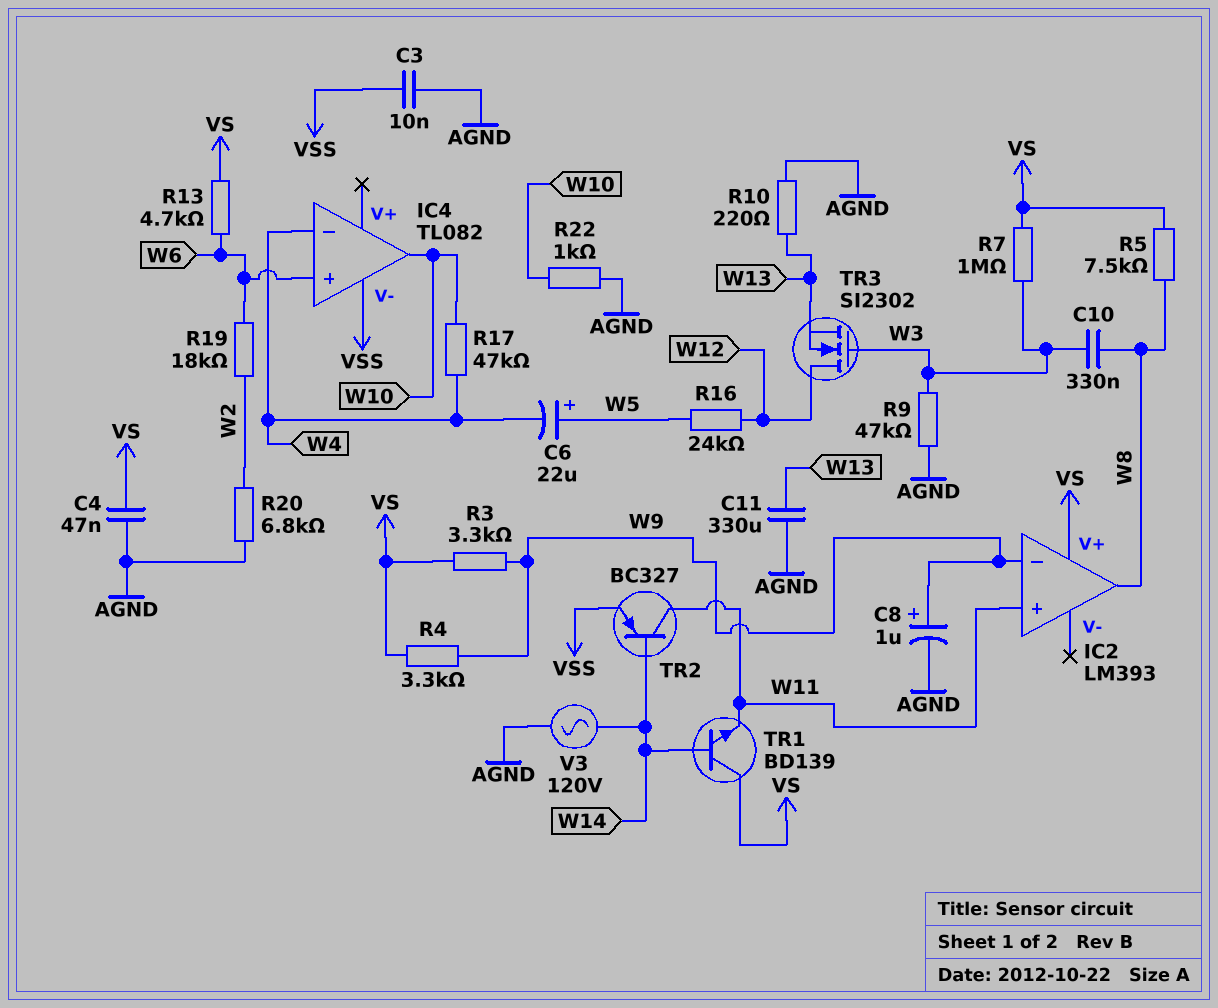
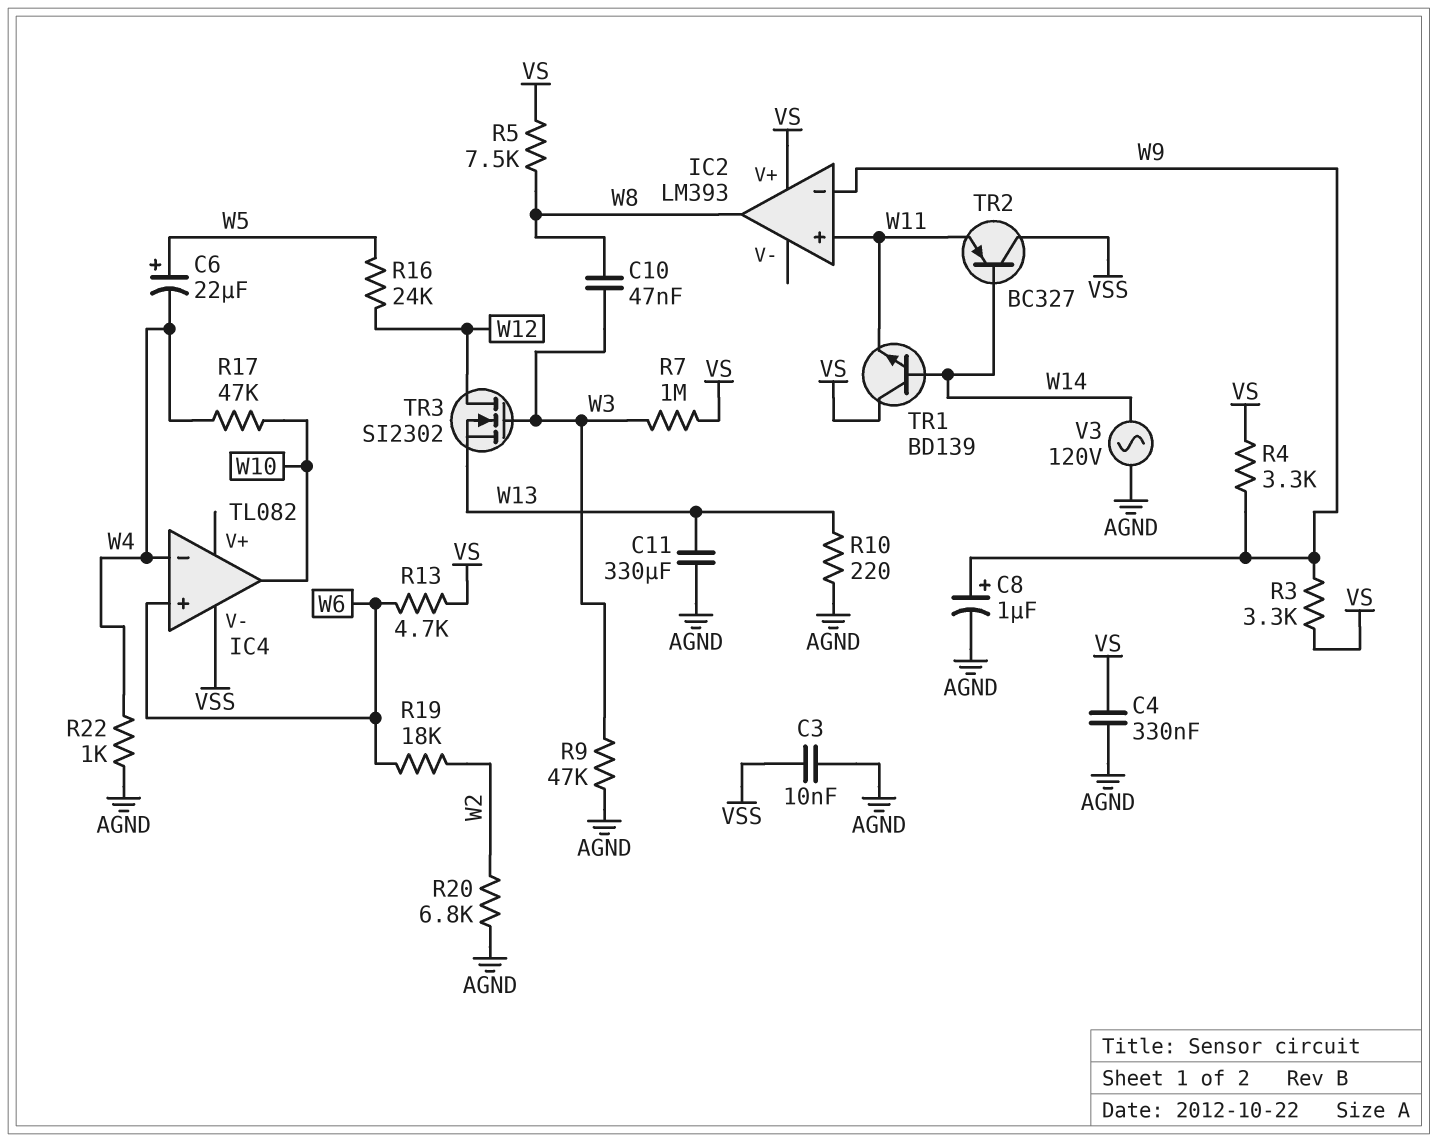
C4: 47nF (AGND, VS) -> 330nF (AGND, VS)
C10: 330nF (W3, W8) -> 47nF (W3, W8)
R22: 1k (AGND, W10) -> 1k (AGND, W4)
TR2: PNP BC327 (B W14, C W11, E VSS) -> PNP BC327 (B W14, C VSS, E W11)

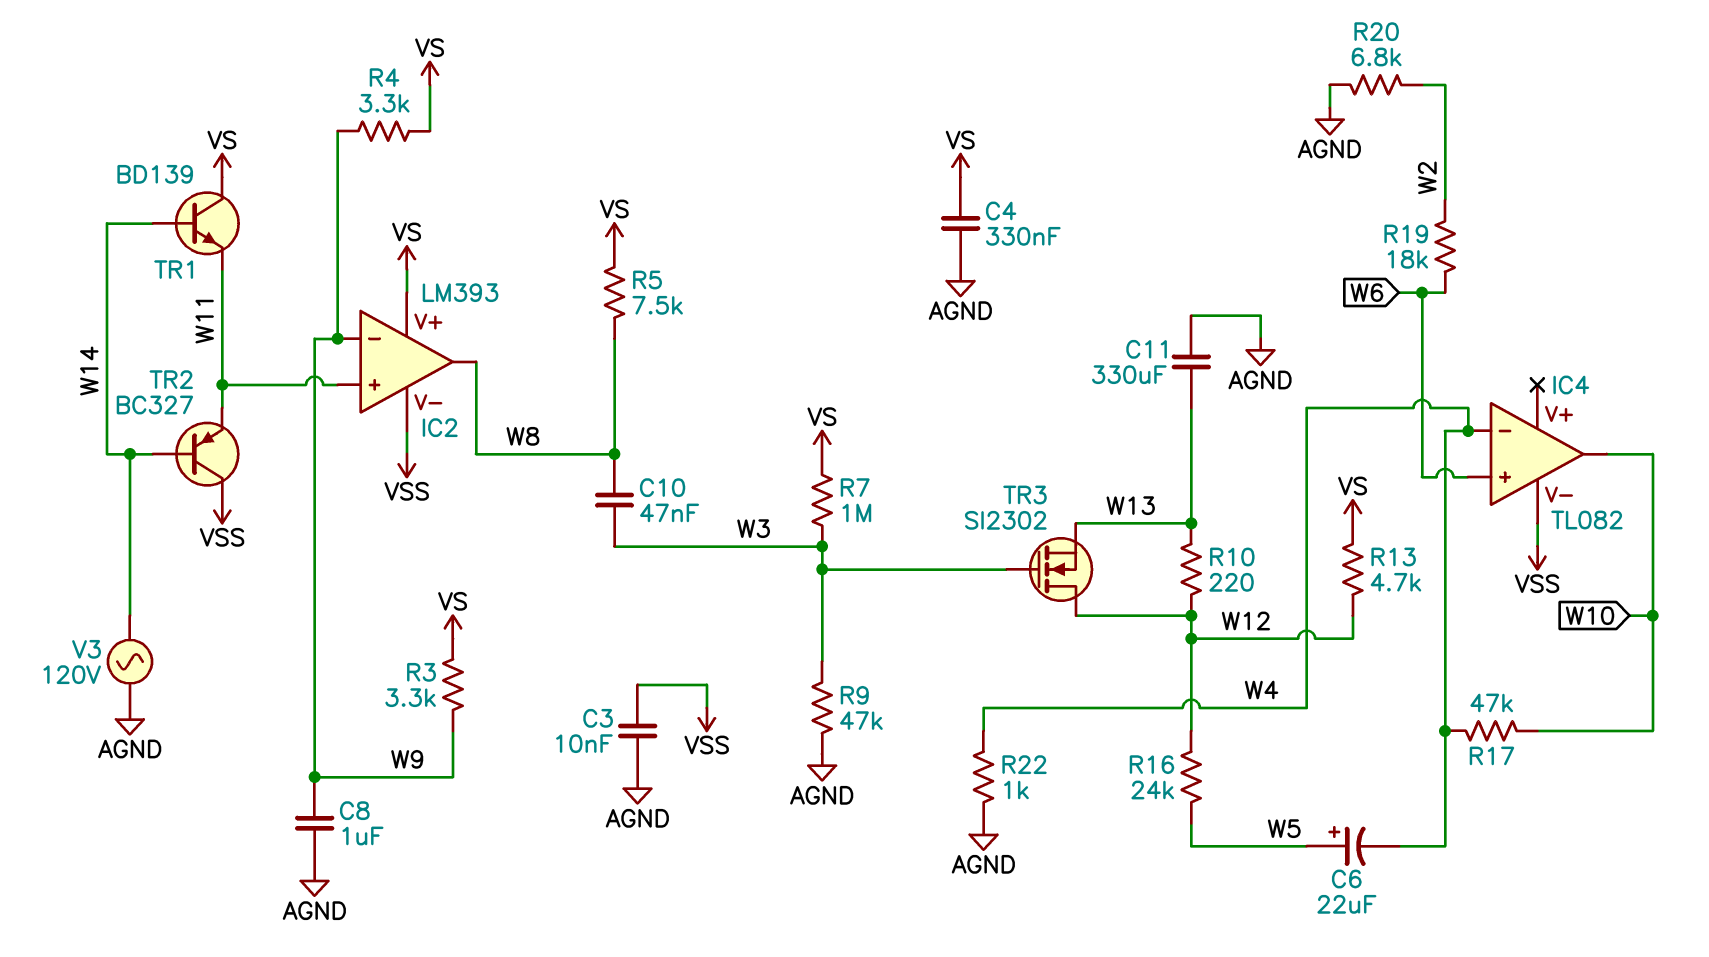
C8: 1uF (plus W9, minus AGND) -> 1uF (AGND, W9)
IC2 pin V-: none -> VSS
R10: 220 (AGND, W13) -> 220 (W12, W13)
R13: 4.7k (VS, W6) -> 4.7k (VS, W12)

